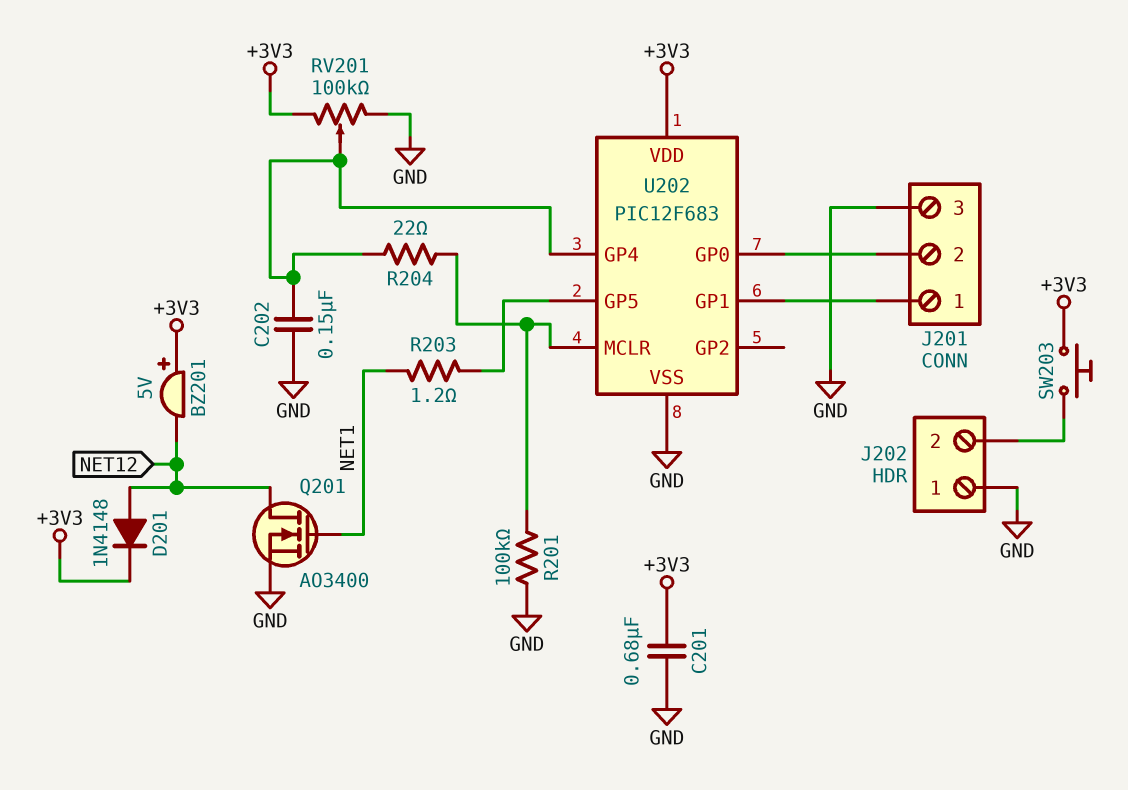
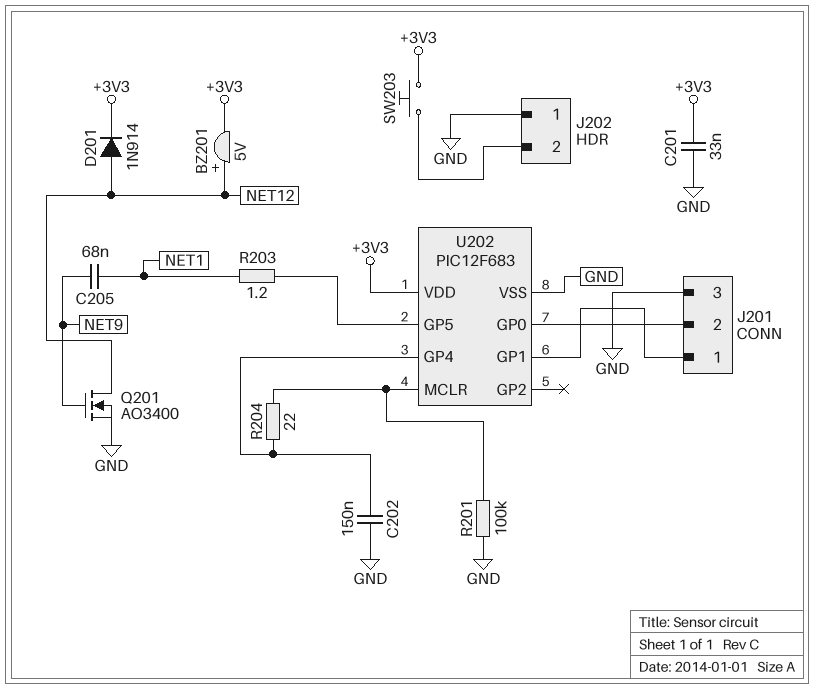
BZ201: buzzer 5V (plus +3V3, minus NET12) -> buzzer 5V (plus NET12, minus +3V3)
C201: 680nF (+3V3, GND) -> 33nF (+3V3, GND)
C205: none -> 68nF (NET1, NET9)
D201: diode 1N4148 (A NET12, K +3V3) -> diode 1N914 (A NET12, K +3V3)
Q201: NMOS AO3400 (G NET1, D NET12, S GND) -> NMOS AO3400 (G NET9, D NET12, S GND)
RV201: 100k (+3V3, GND, wiper U202/GP4) -> none

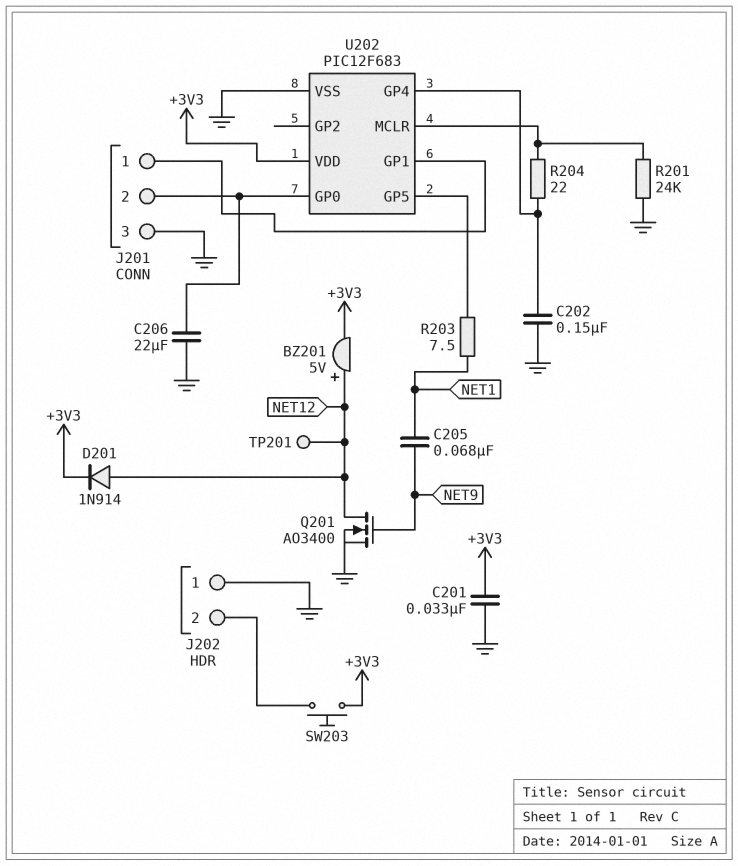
C206: none -> 22uF (GND, J201/2)
R201: 100k (GND, U202/MCLR) -> 24k (GND, U202/MCLR)
R203: 1.2 (NET1, U202/GP5) -> 7.5 (NET1, U202/GP5)
TP201: none -> test point (NET12)

